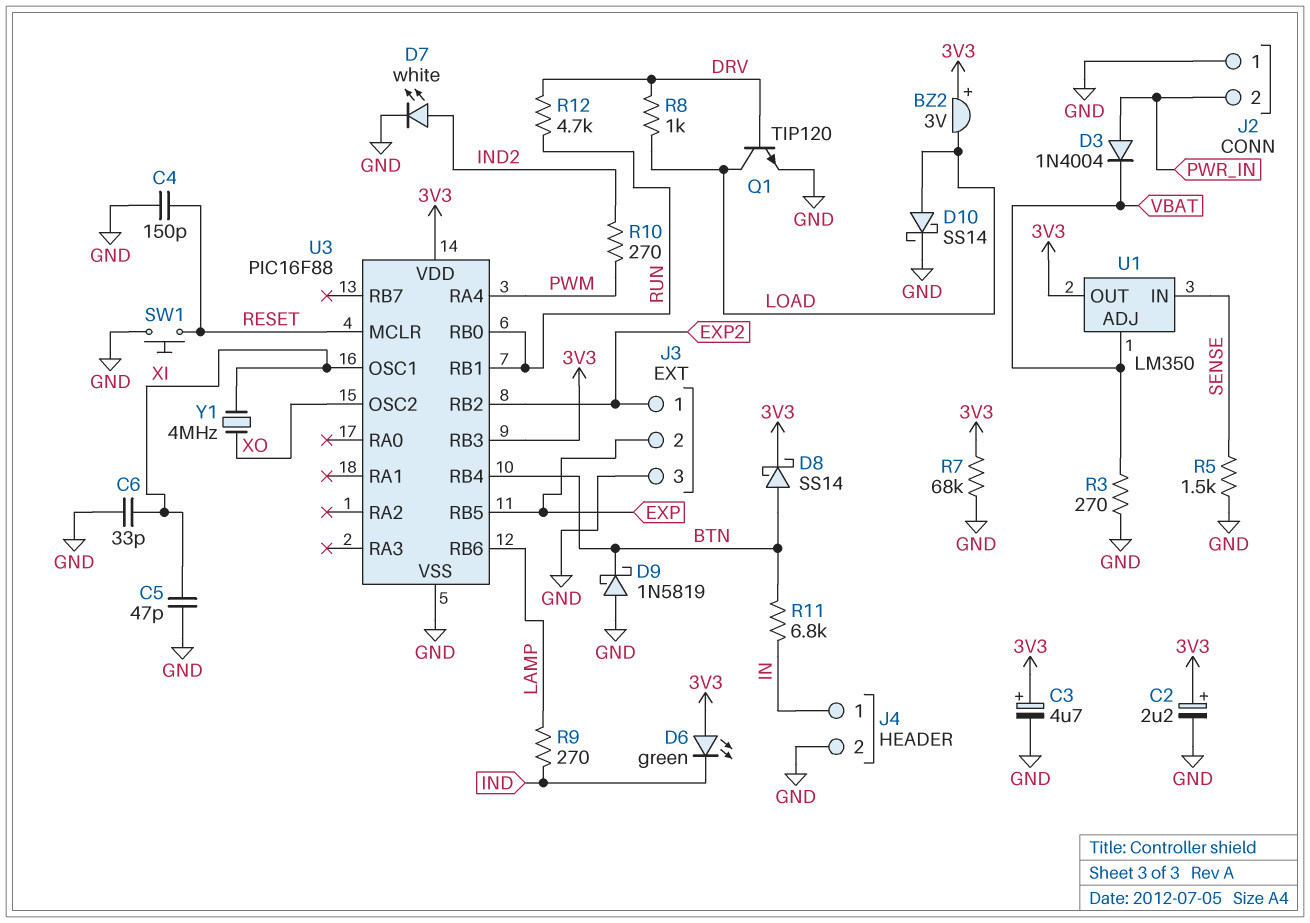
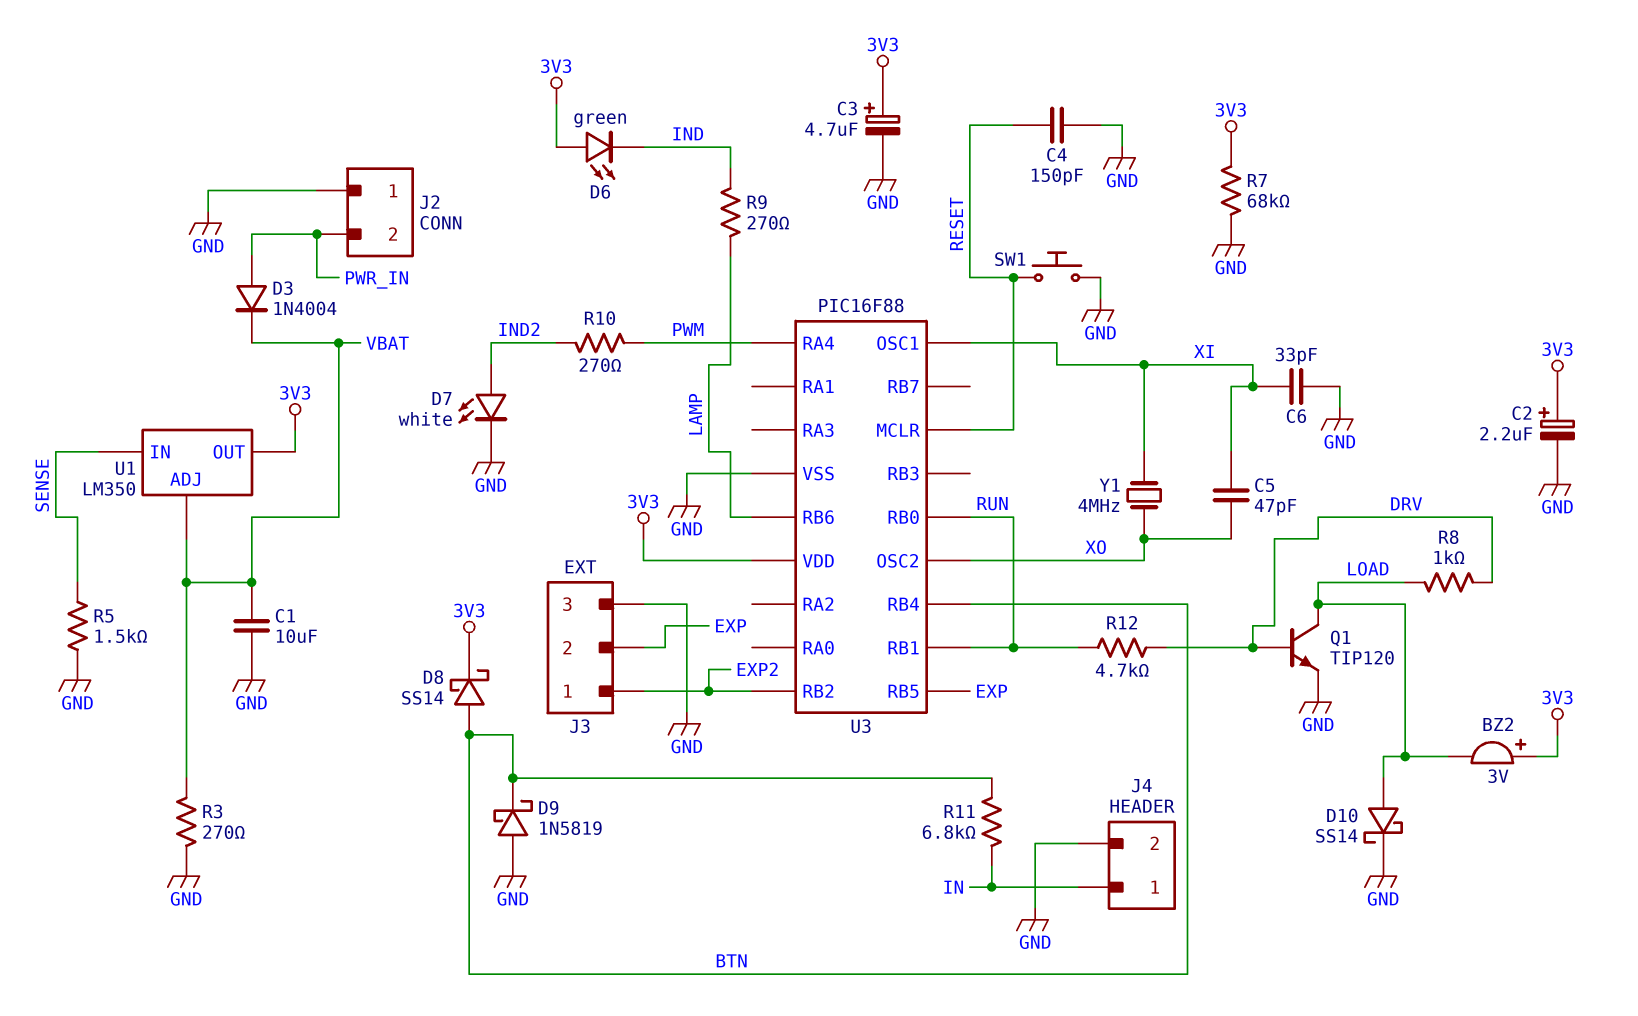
C1: none -> 10uF (GND, VBAT)
C5: 47pF (GND, XI) -> 47pF (XI, XO)
U3 pin RB3: 3V3 -> none

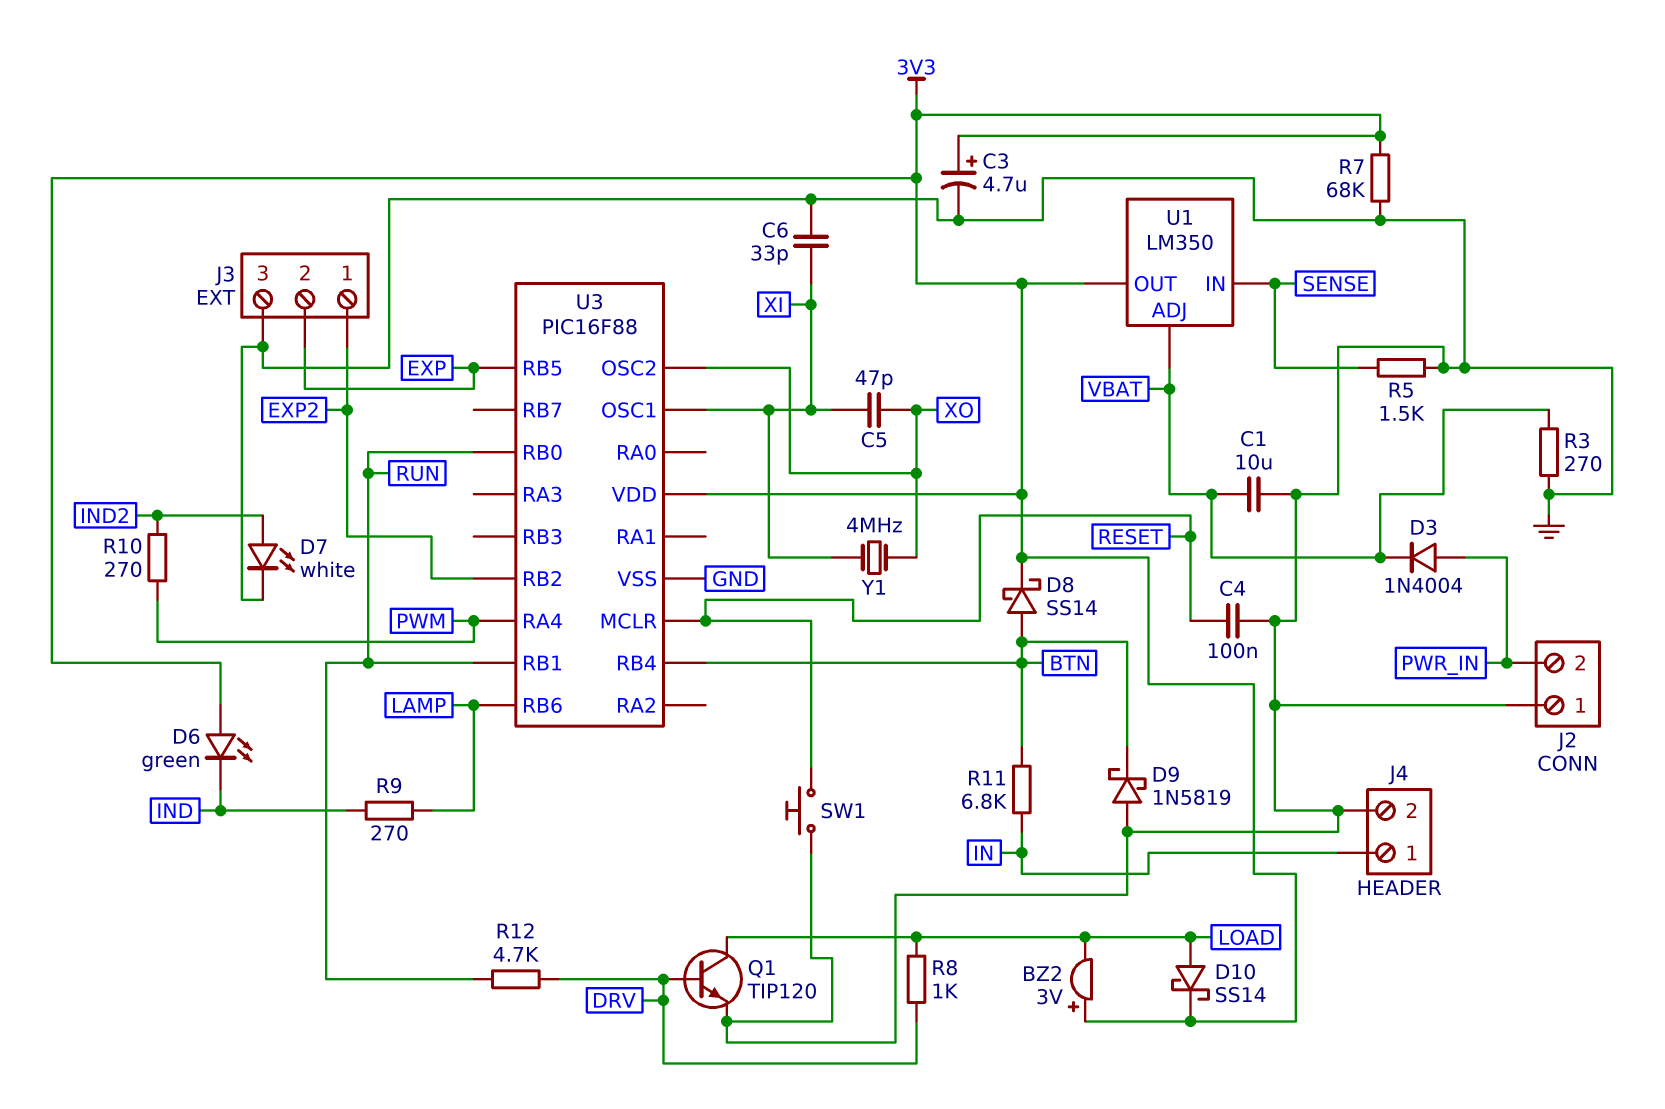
C2: 2.2uF (plus 3V3, minus GND) -> none
C4: 150pF (GND, RESET) -> 100nF (GND, RESET)
D10: schottky SS14 (A LOAD, K GND) -> schottky SS14 (A LOAD, K 3V3)

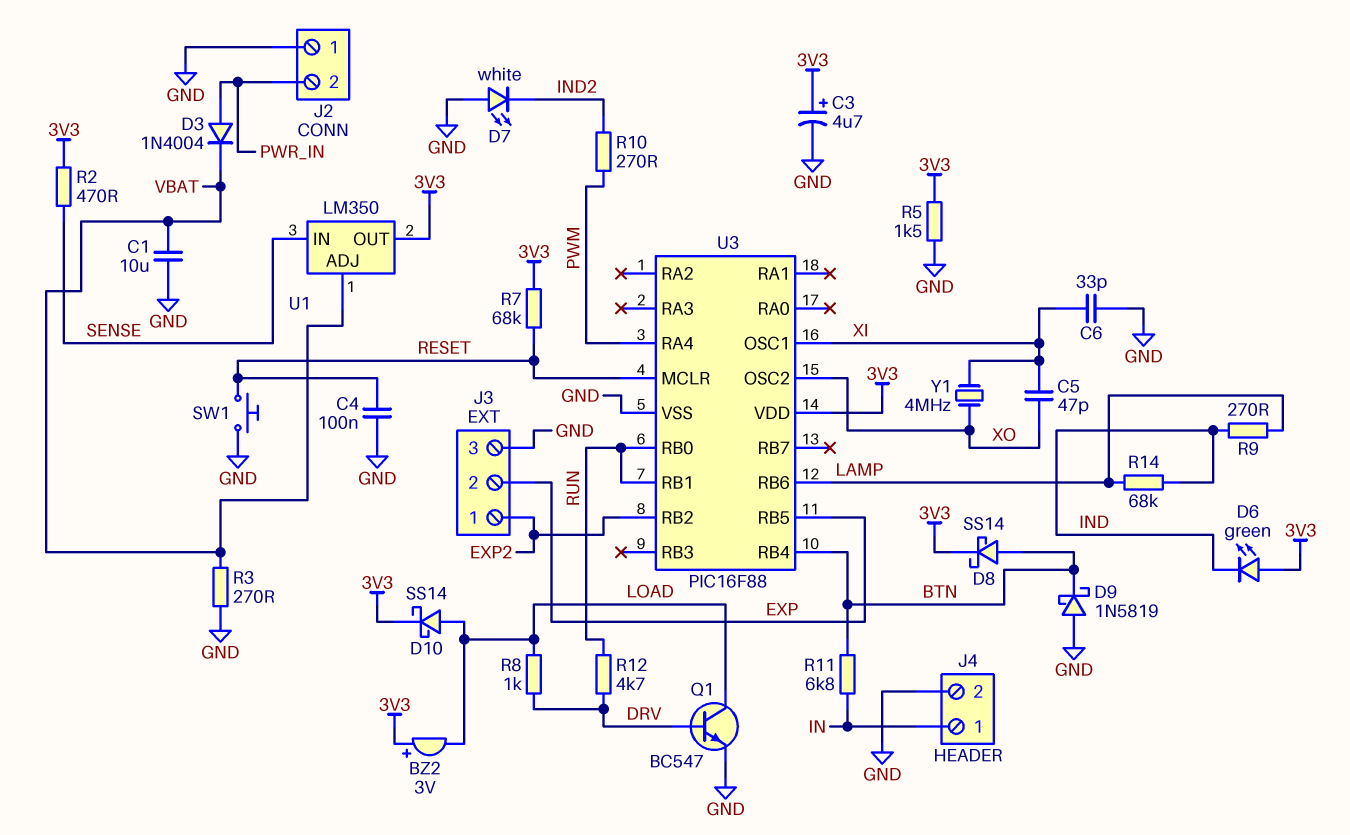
D7: LED white (A IND2, K GND) -> LED white (A GND, K IND2)
Q1: NPN TIP120 (B DRV, C LOAD, E GND) -> NPN BC547 (B DRV, C LOAD, E GND)
R2: none -> 470 (3V3, SENSE)
R5: 1.5k (GND, SENSE) -> 1.5k (3V3, GND)
R7: 68k (3V3, GND) -> 68k (3V3, RESET)
R14: none -> 68k (IND, LAMP)

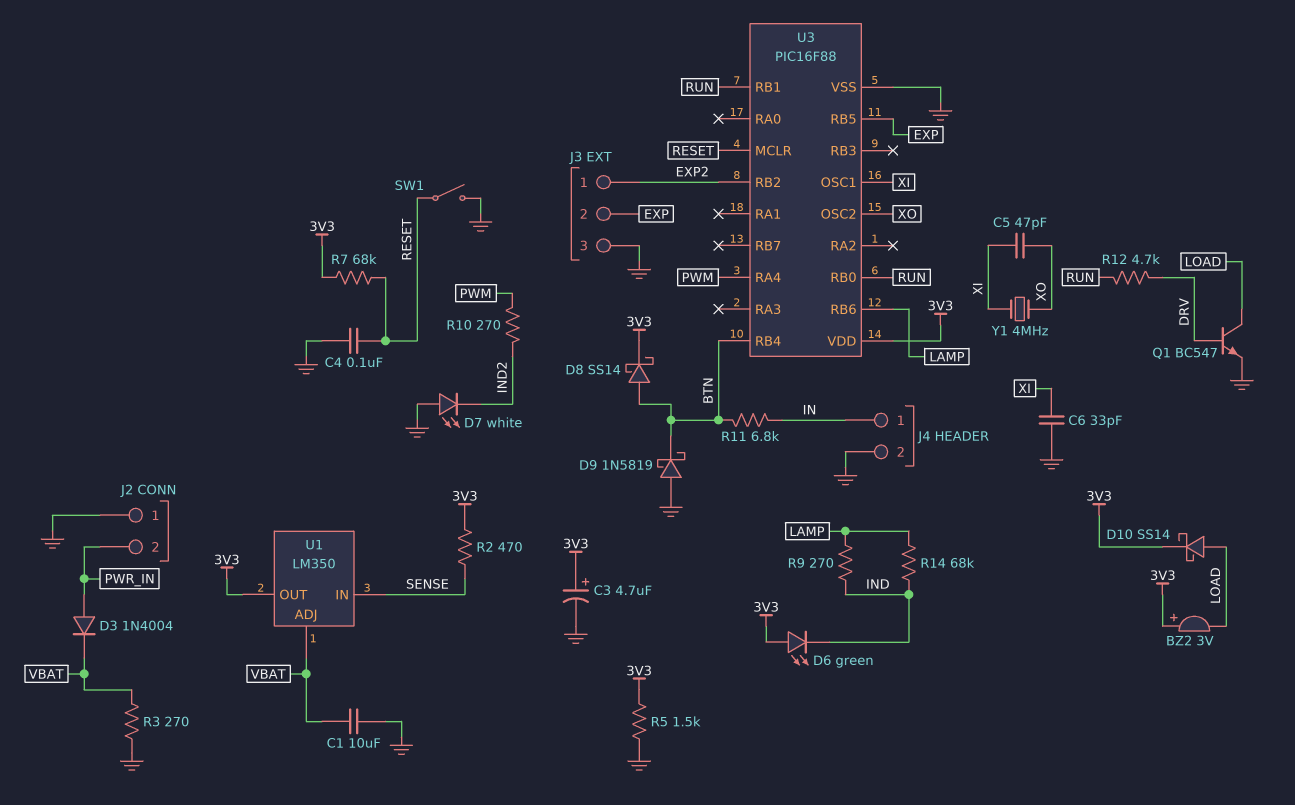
R8: 1k (DRV, LOAD) -> none
SW1: button (GND, RESET) -> switch (GND, RESET)

